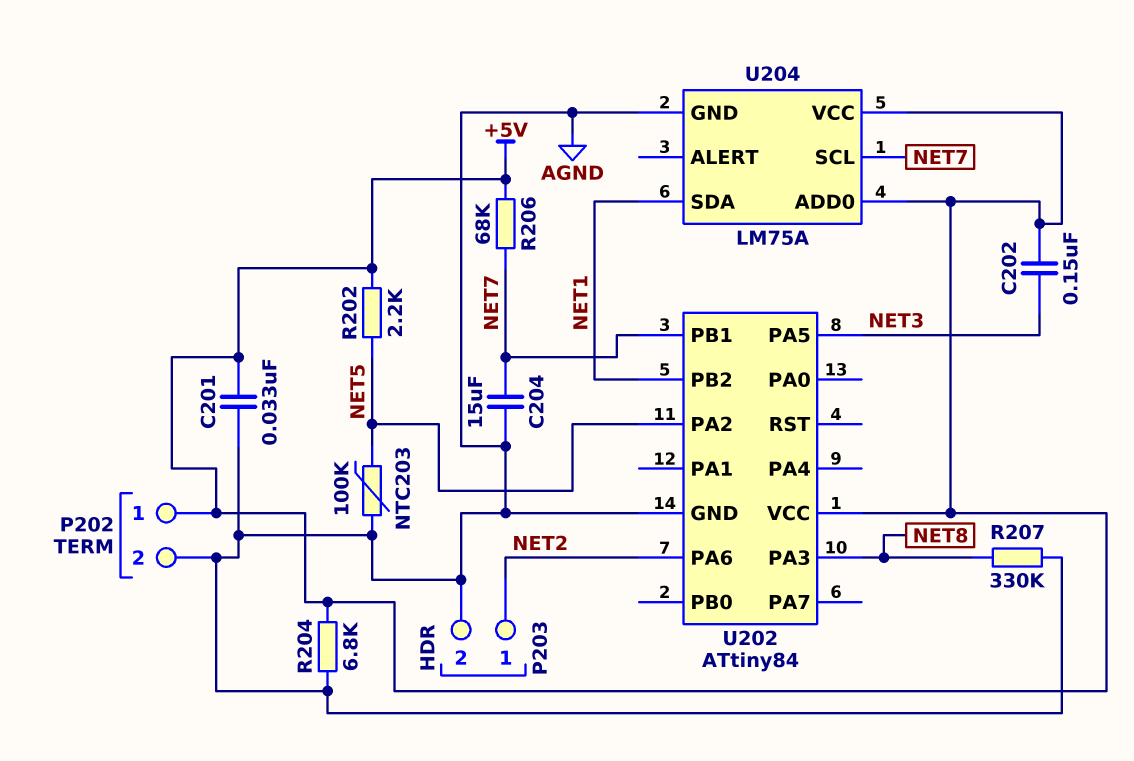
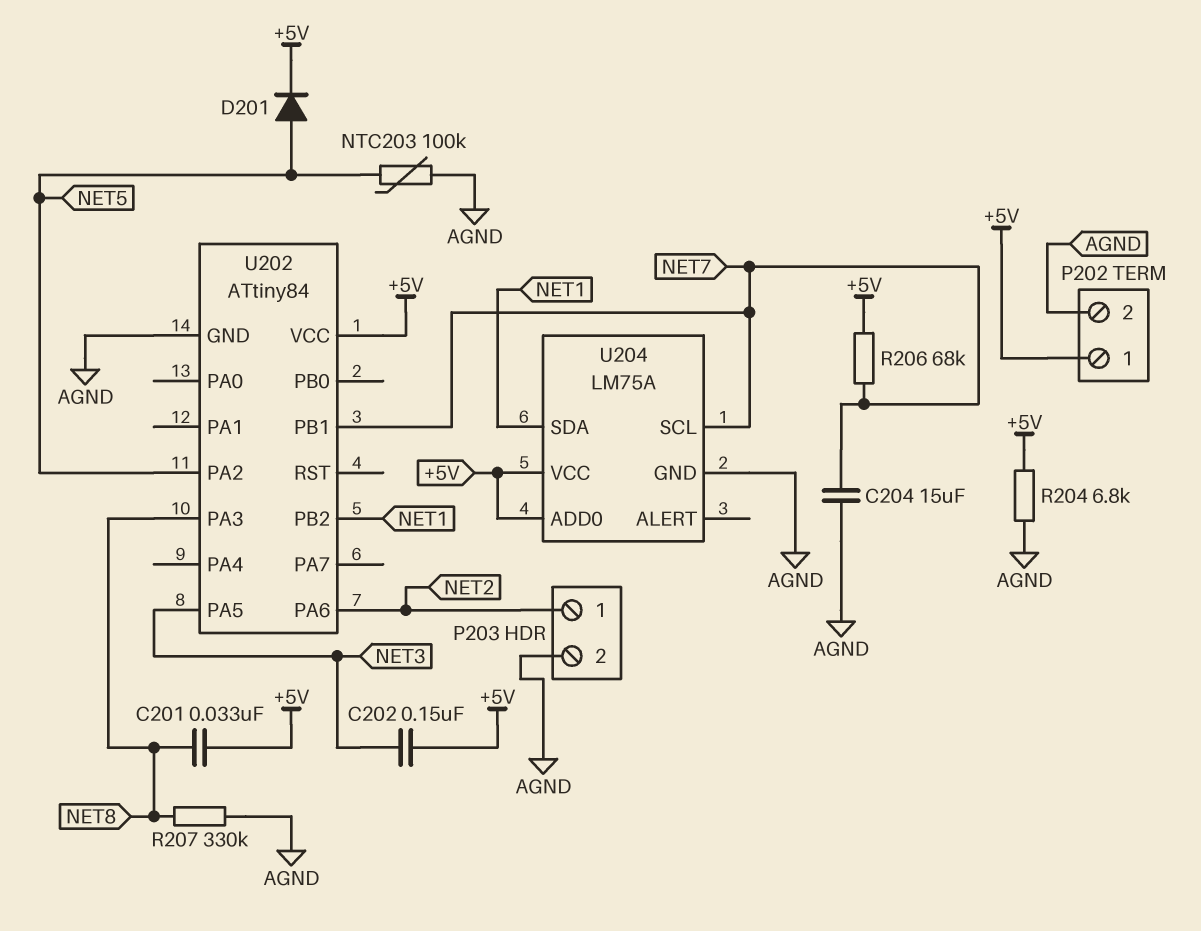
C201: 33nF (+5V, AGND) -> 33nF (+5V, NET8)
D201: none -> diode (A NET5, K +5V)
R202: 2.2k (+5V, NET5) -> none

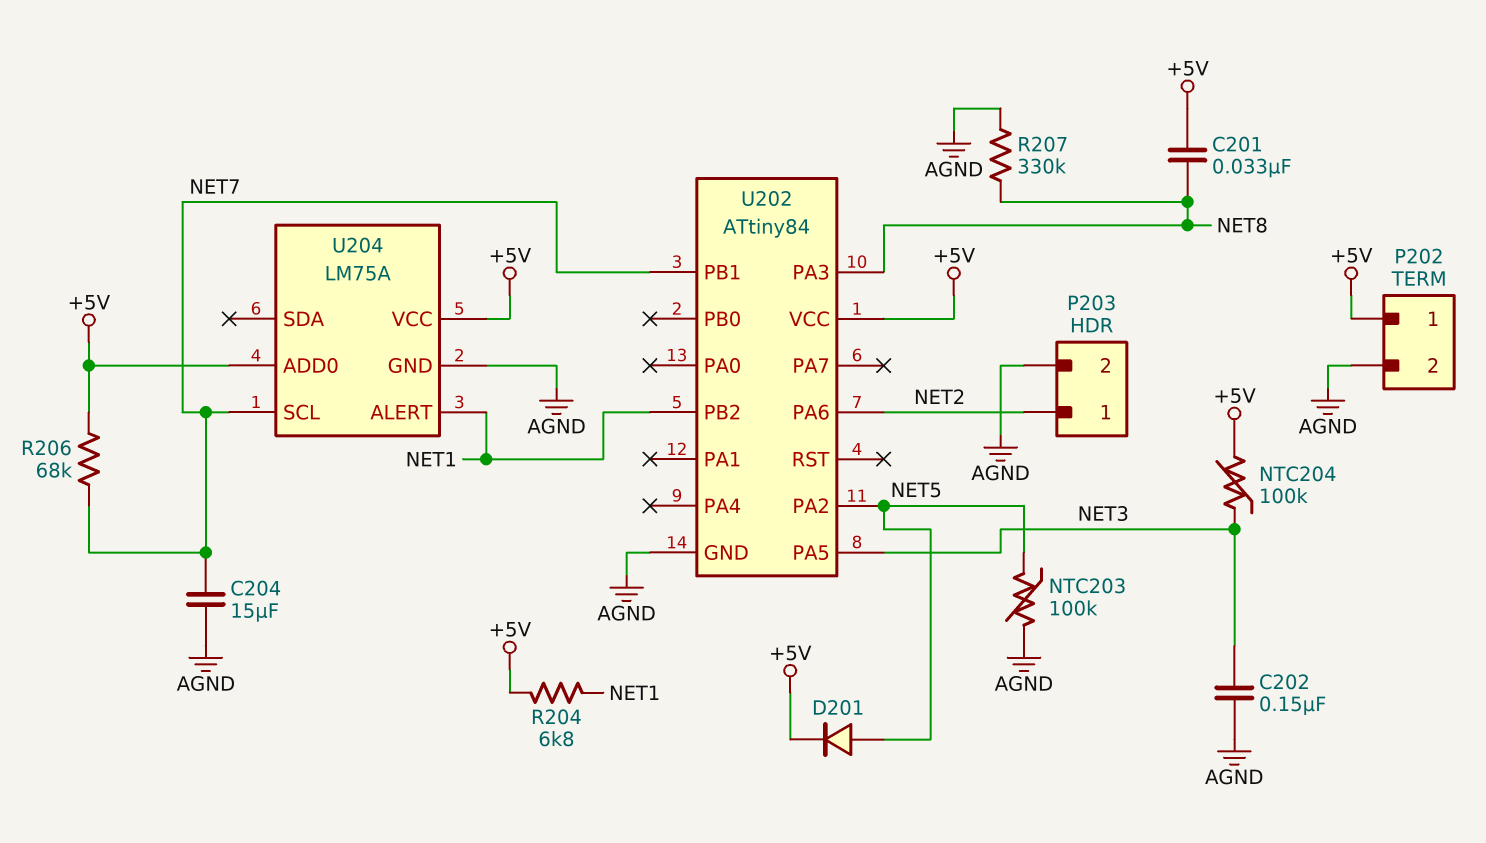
C202: 150nF (+5V, NET3) -> 150nF (AGND, NET3)
NTC204: none -> 100k (+5V, NET3)
R204: 6.8k (+5V, AGND) -> 6.8k (+5V, NET1)
U204 pin ALERT: none -> NET1
U204 pin SDA: NET1 -> none

